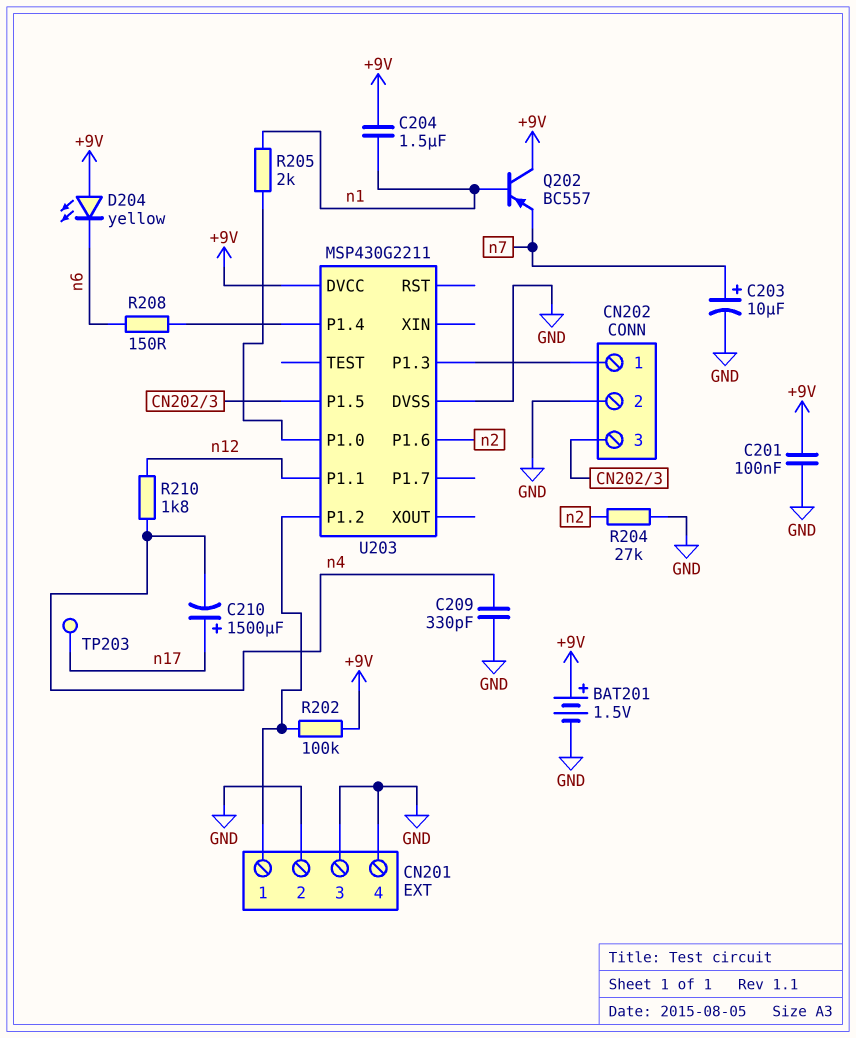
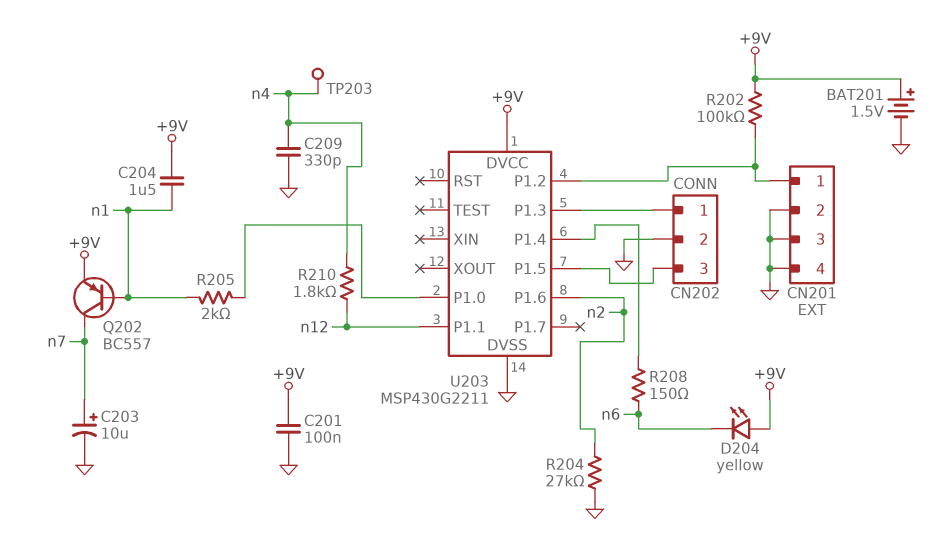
C210: 1500uF (plus n17, minus n4) -> none
Q202: PNP BC557 (B n1, C +9V, E n7) -> PNP BC557 (B n1, C n7, E +9V)
TP203: test point (n17) -> test point (n4)

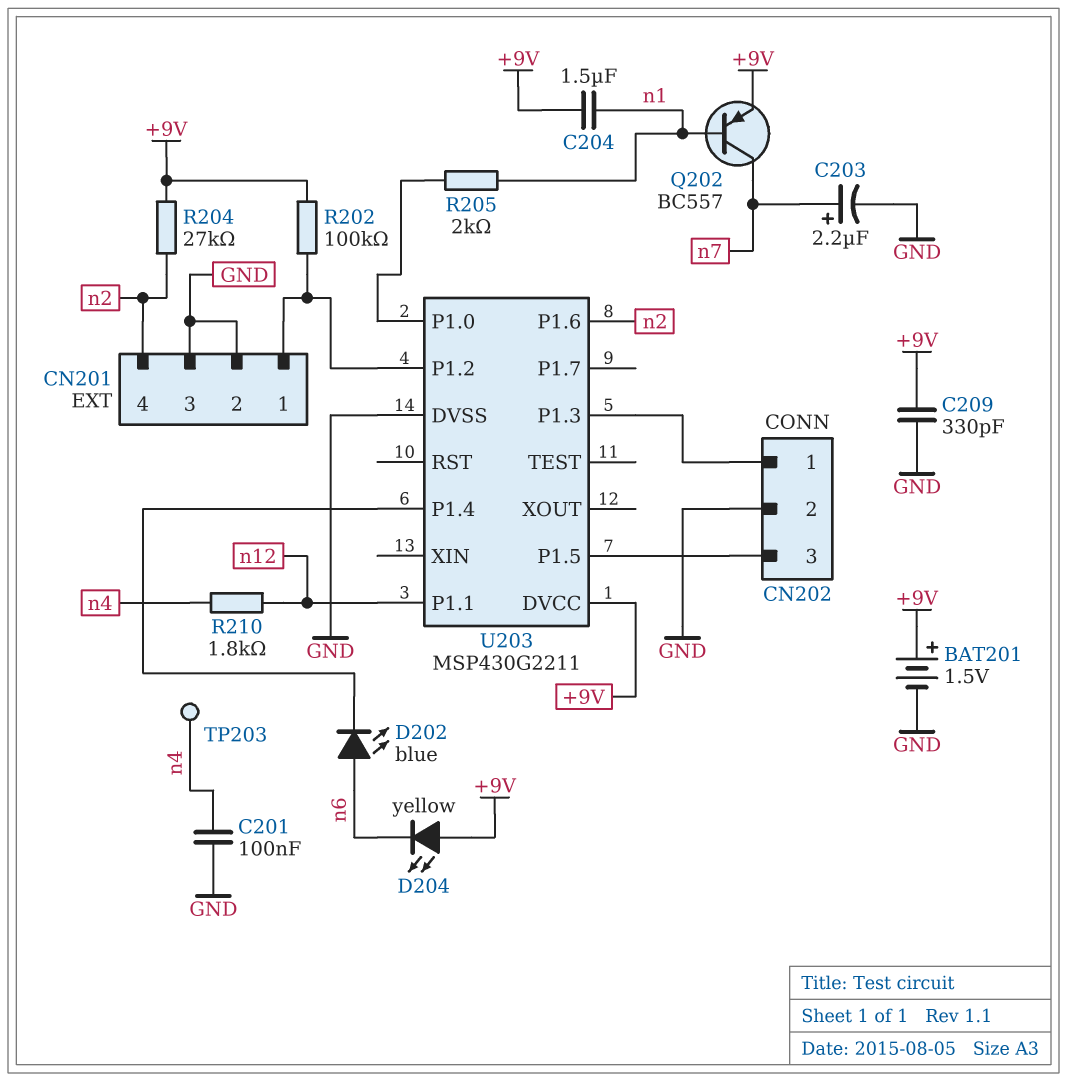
C201: 100nF (+9V, GND) -> 100nF (GND, n4)
C203: 10uF (plus n7, minus GND) -> 2.2uF (plus n7, minus GND)
C209: 330pF (GND, n4) -> 330pF (+9V, GND)
CN201 pin 4: GND -> n2
D202: none -> LED blue (A n6, K U203/P1.4)
R204: 27k (GND, n2) -> 27k (+9V, n2)
R208: 150 (U203/P1.4, n6) -> none

